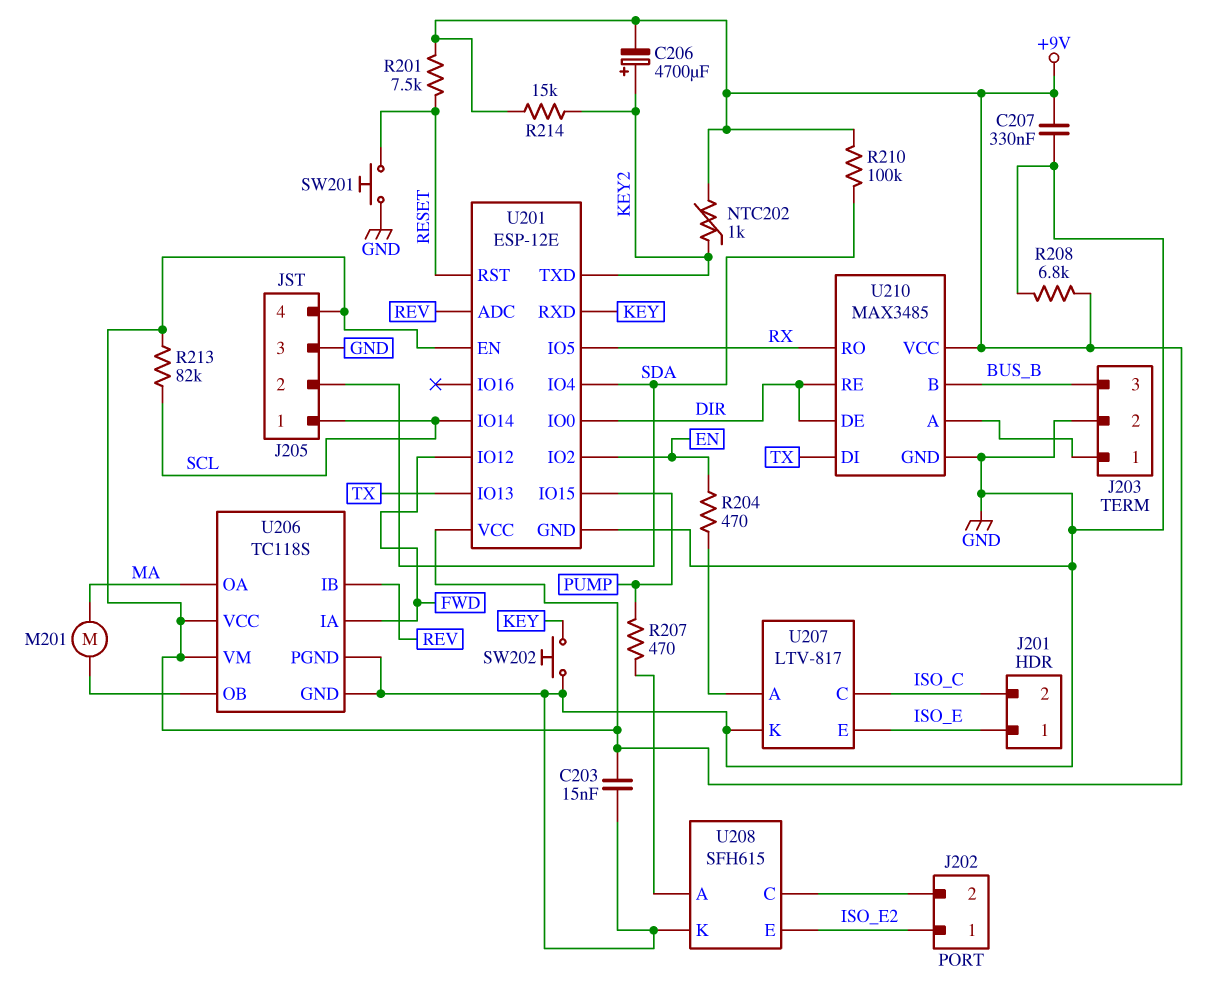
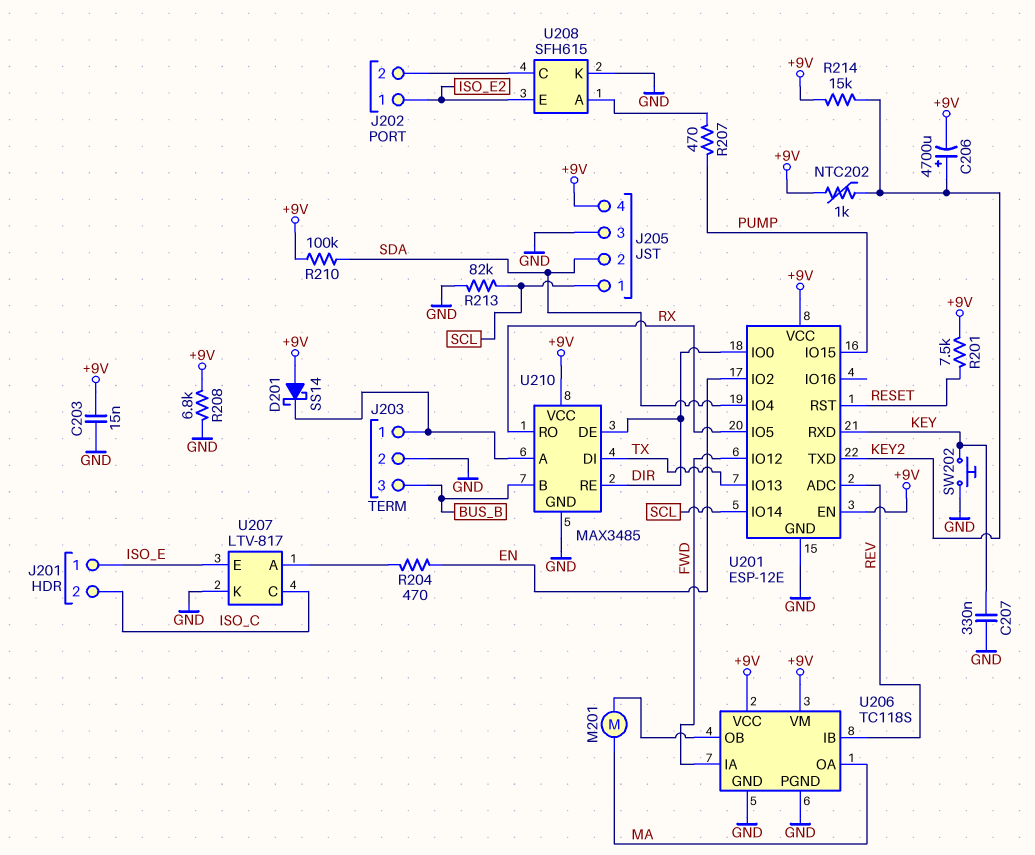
C207: 330nF (+9V, GND) -> 330nF (GND, KEY)
D201: none -> schottky SS14 (A +9V, K J203/1)
R213: 82k (+9V, SCL) -> 82k (GND, SCL)
SW201: button (GND, RESET) -> none

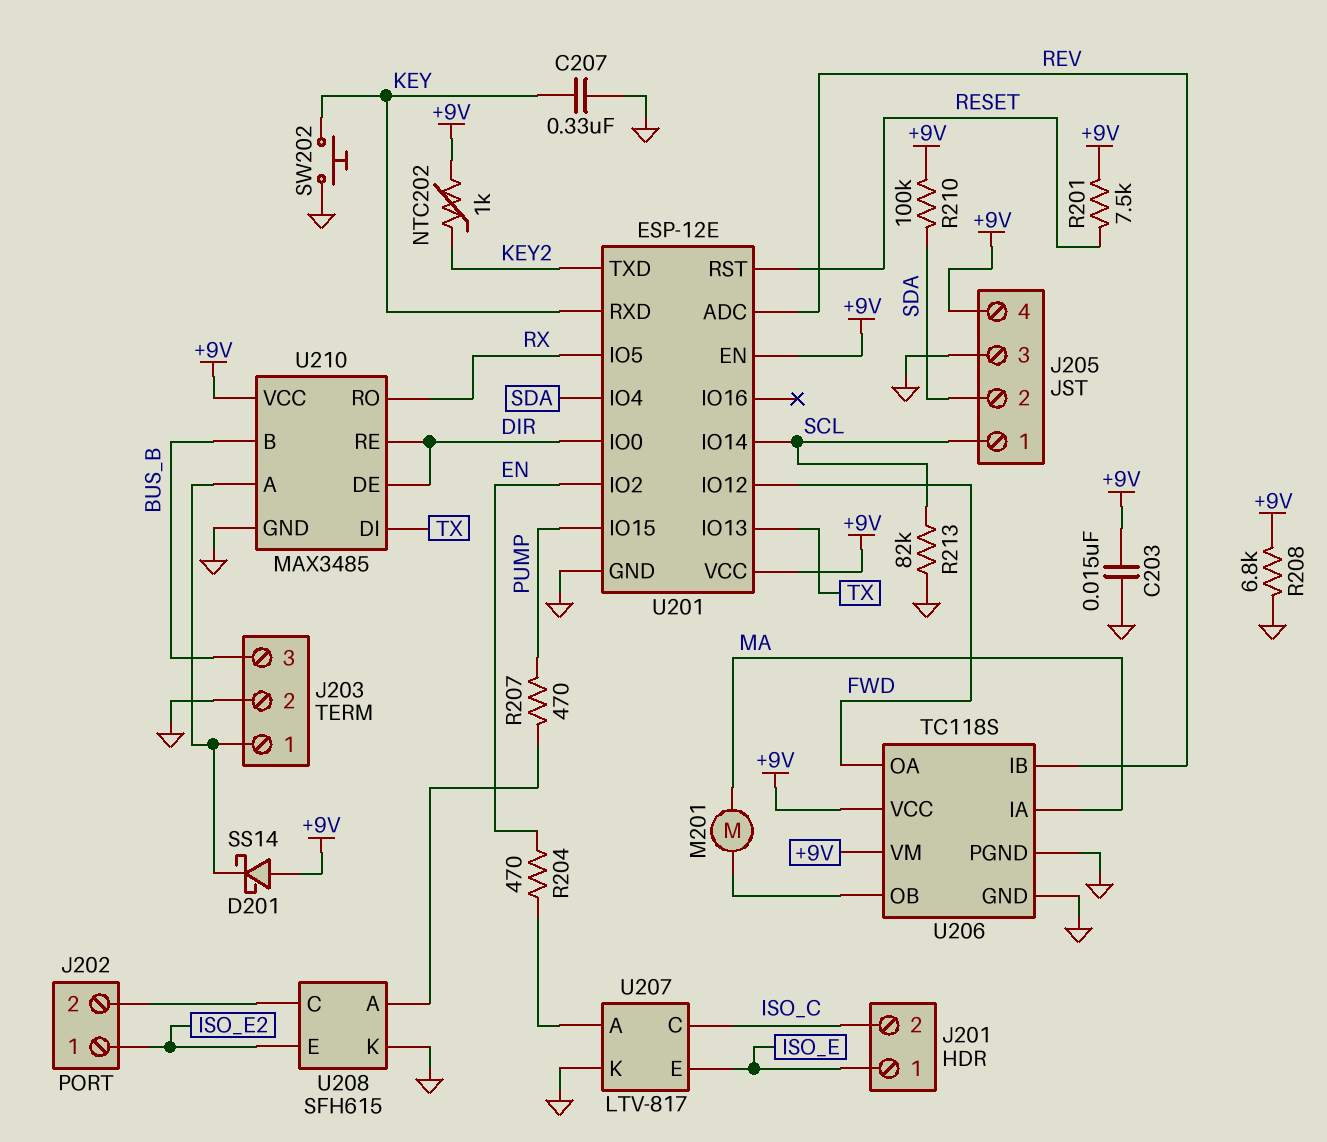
C206: 4700uF (plus KEY2, minus +9V) -> none
R214: 15k (+9V, KEY2) -> none
U206 pin IA: FWD -> MA
U206 pin OA: MA -> FWD

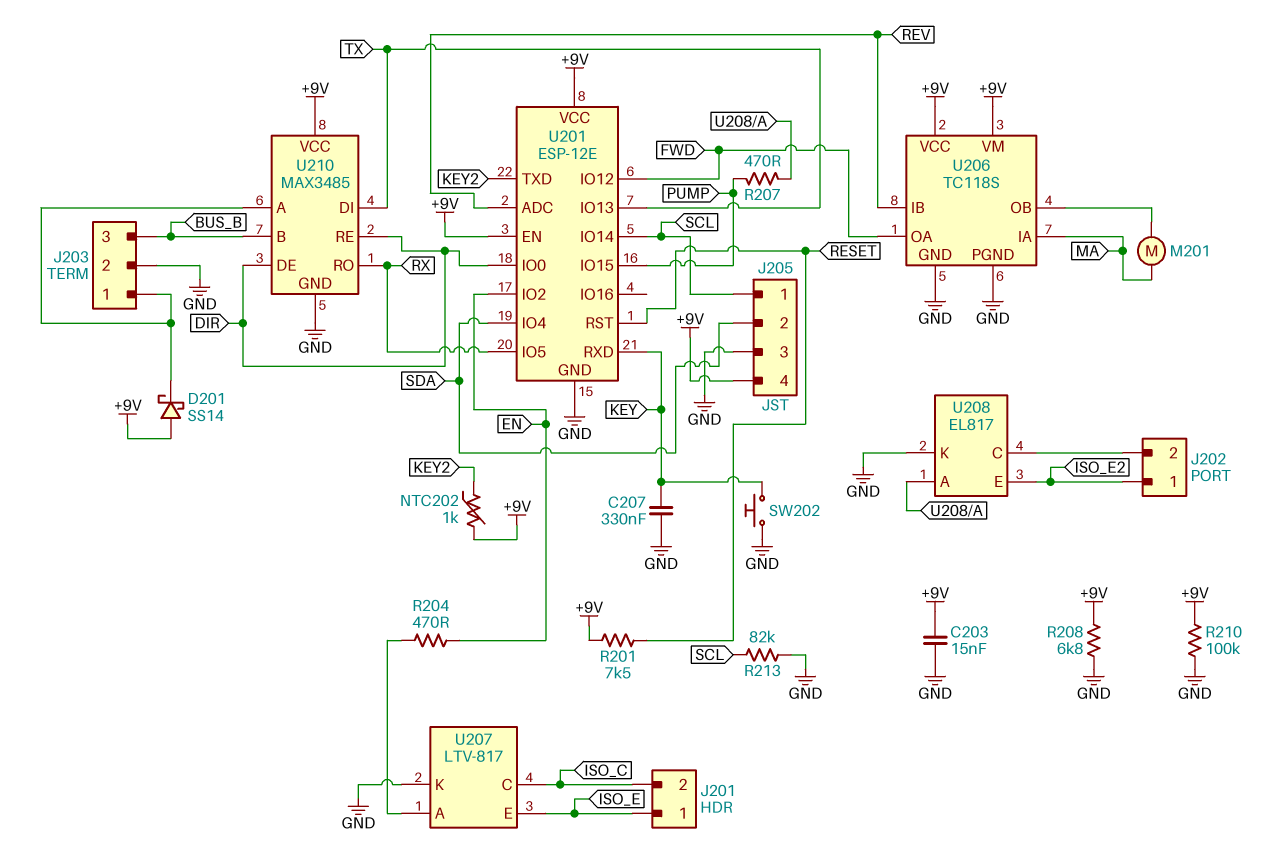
R210: 100k (+9V, SDA) -> 100k (+9V, GND)
U208: SFH615 -> EL817

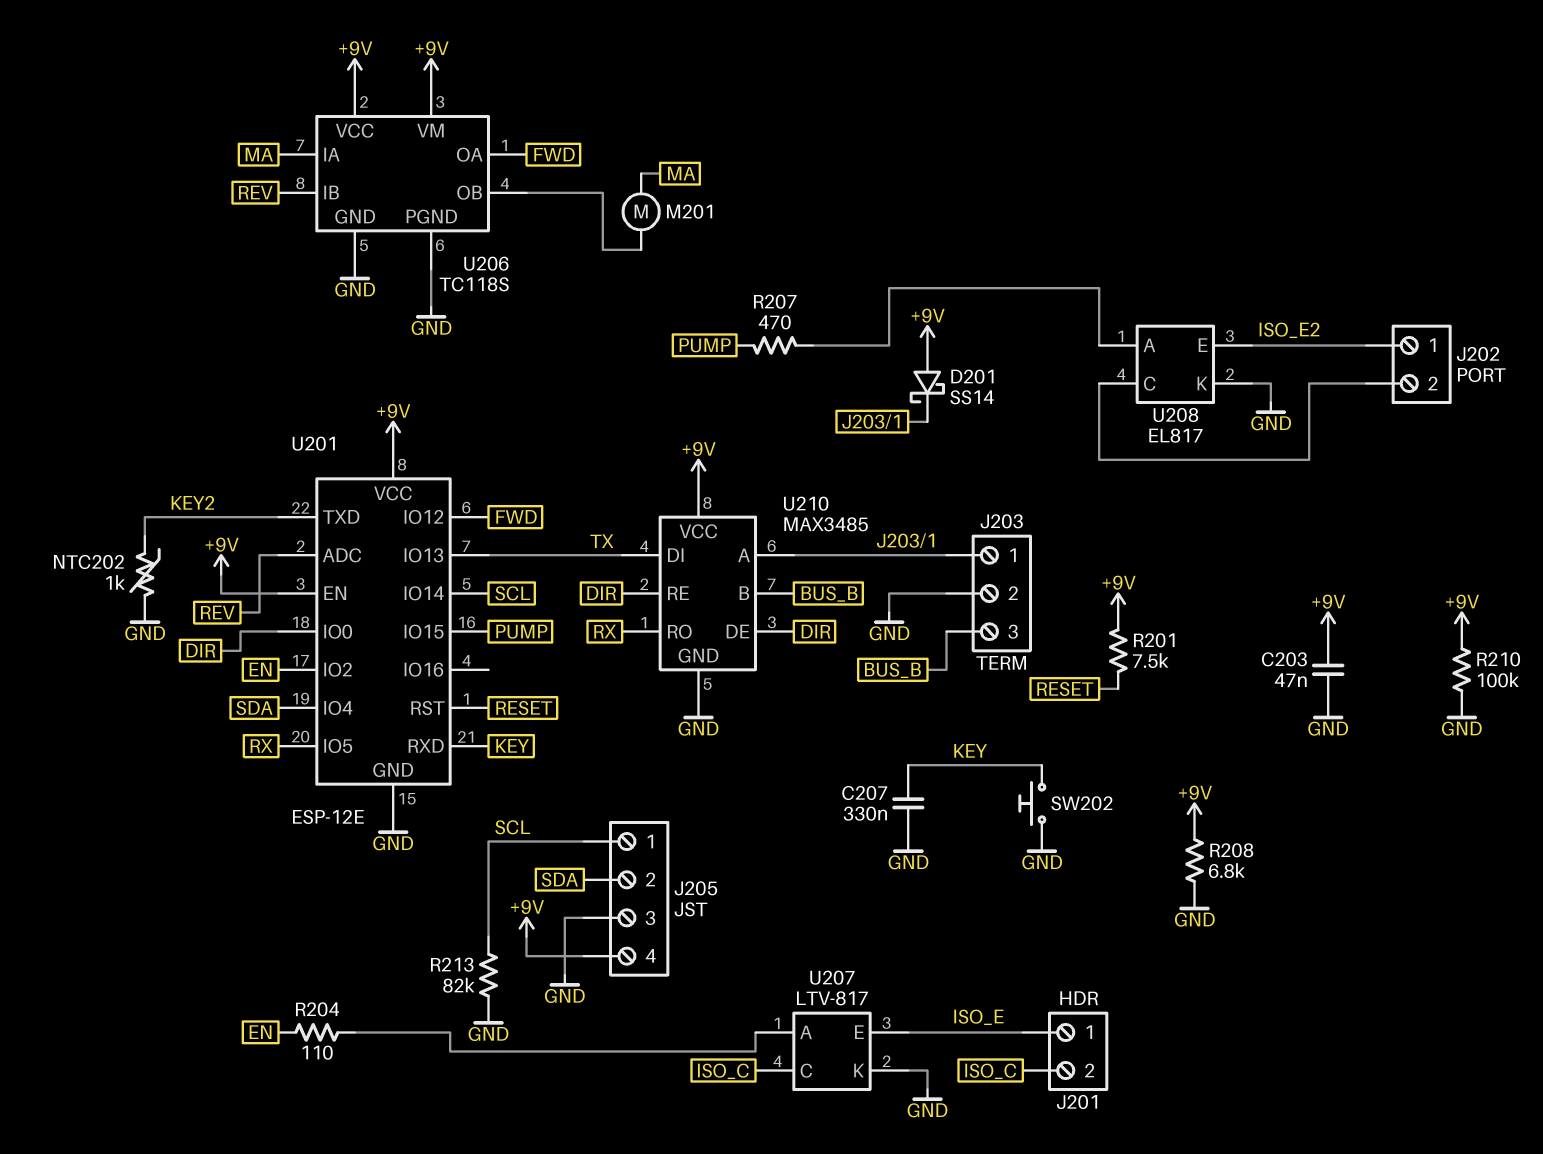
C203: 15nF (+9V, GND) -> 47nF (+9V, GND)
NTC202: 1k (+9V, KEY2) -> 1k (GND, KEY2)
R204: 470 (EN, U207/A) -> 110 (EN, U207/A)

